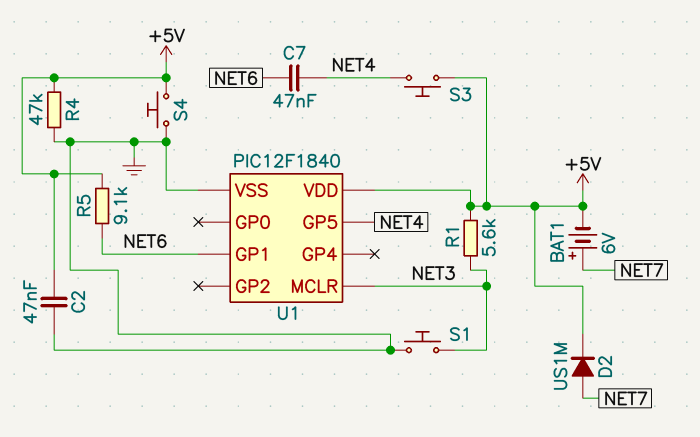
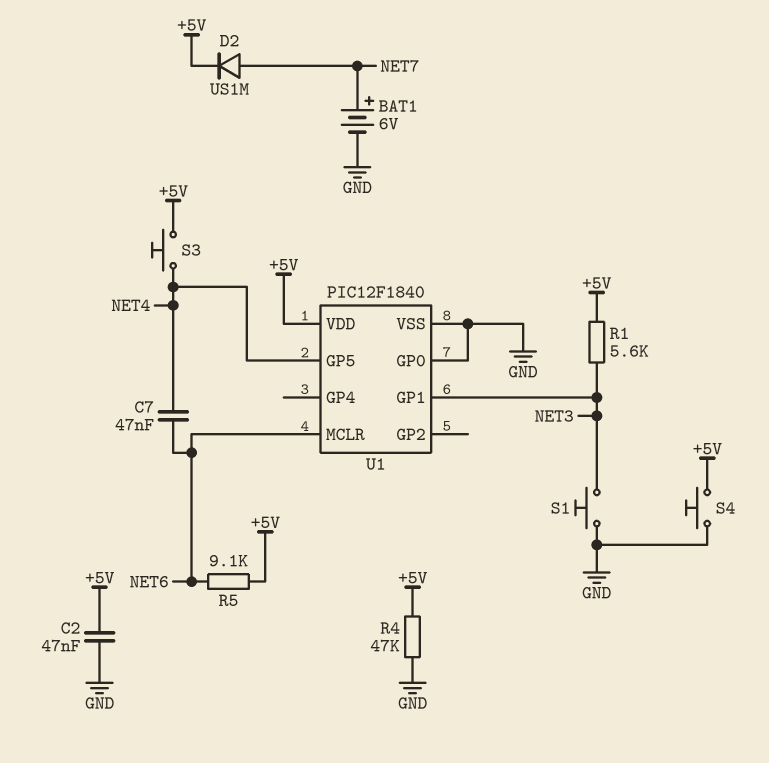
BAT1: 6V (plus NET7, minus +5V) -> 6V (plus NET7, minus GND)
U1 pin GP0: none -> GND
U1 pin GP1: NET6 -> NET3
U1 pin MCLR: NET3 -> NET6

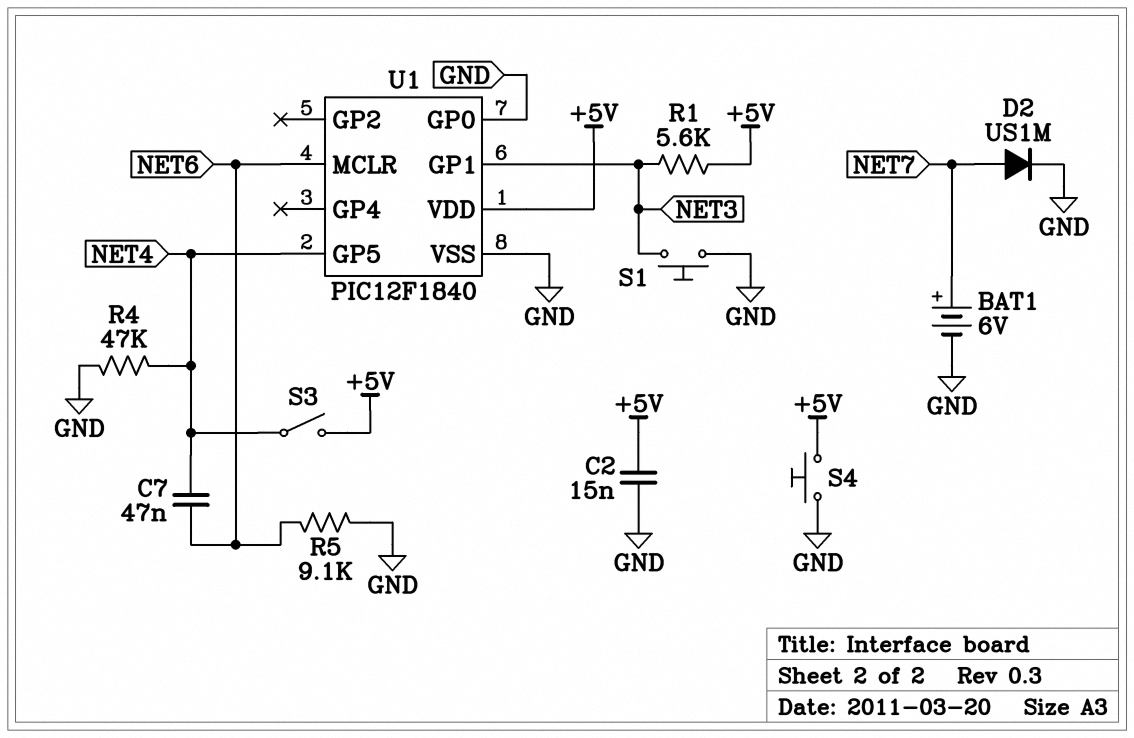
C2: 47nF (+5V, GND) -> 15nF (+5V, GND)
D2: diode US1M (A NET7, K +5V) -> diode US1M (A NET7, K GND)
R4: 47k (+5V, GND) -> 47k (GND, NET4)
R5: 9.1k (+5V, NET6) -> 9.1k (GND, NET6)
S3: button (+5V, NET4) -> switch (+5V, NET4)

